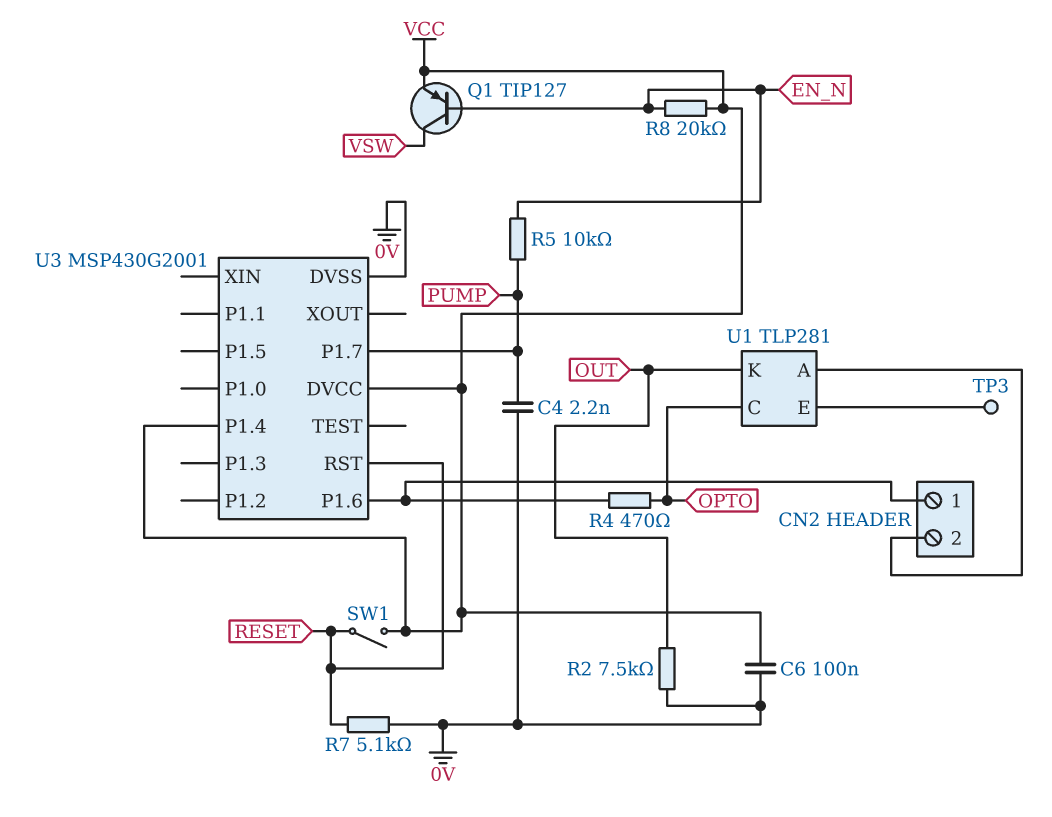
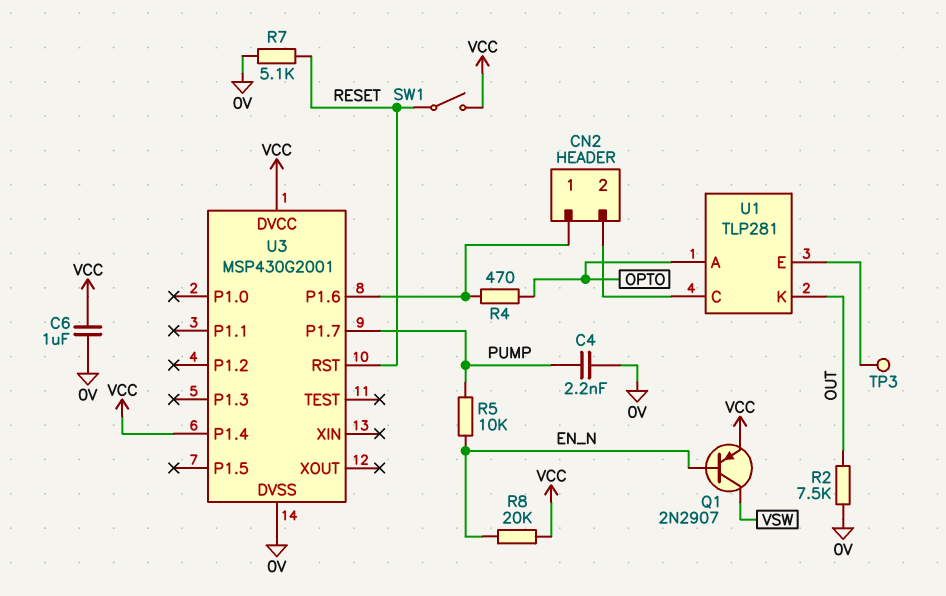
C6: 100nF (0V, VCC) -> 1uF (0V, VCC)
Q1: PNP TIP127 (B EN_N, C VSW, E VCC) -> PNP 2N2907 (B EN_N, C VSW, E VCC)
U1 pin A: CN2/2 -> OPTO
U1 pin C: OPTO -> CN2/2

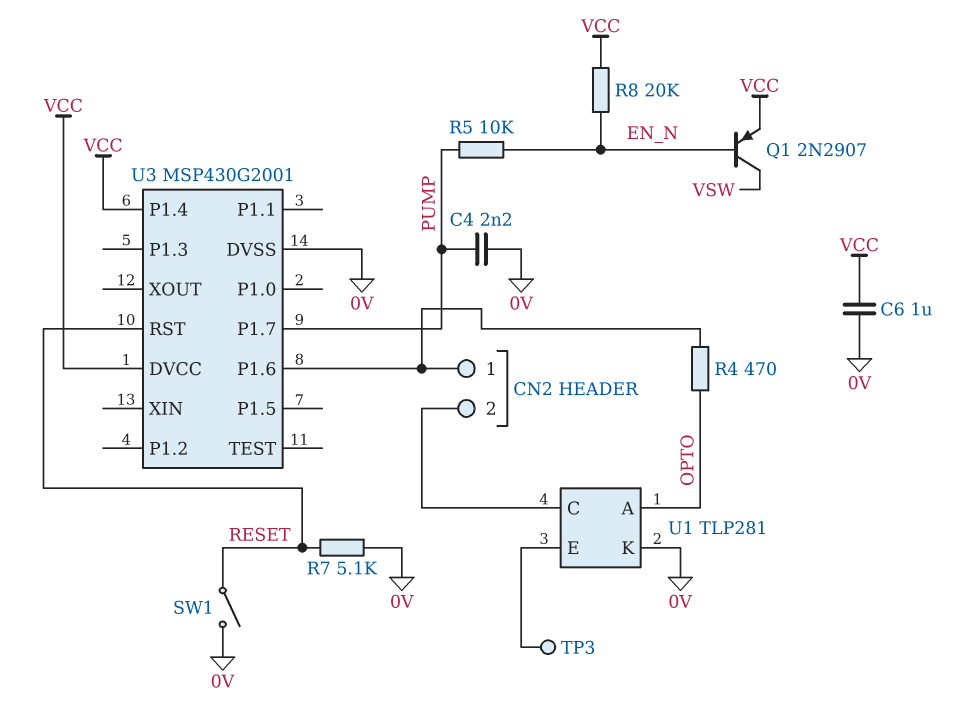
R2: 7.5k (0V, OUT) -> none
SW1: switch (RESET, VCC) -> switch (0V, RESET)
U1 pin K: OUT -> 0V

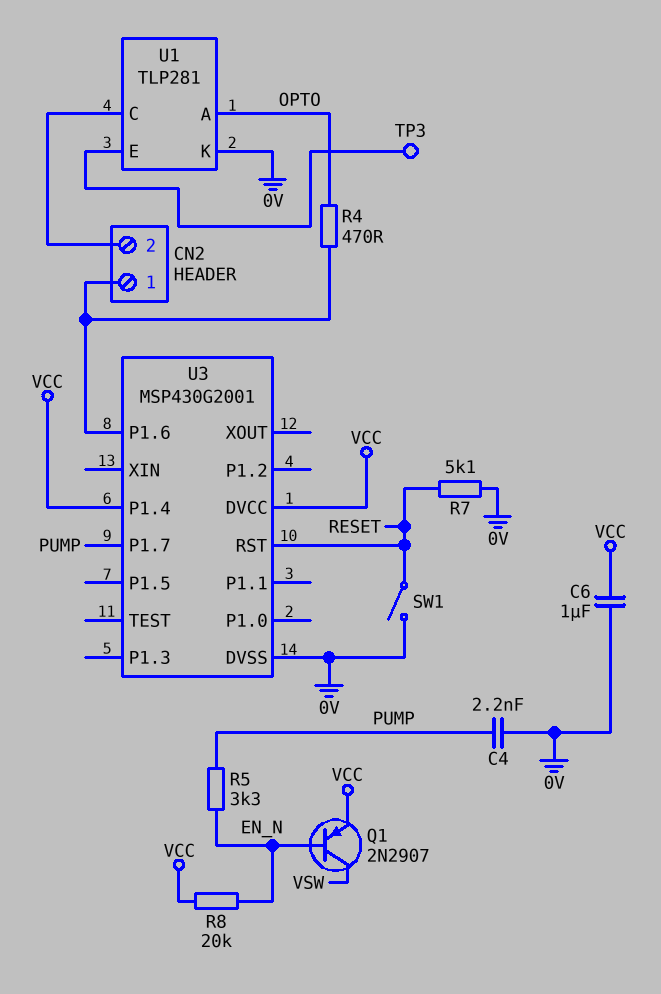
R5: 10k (EN_N, PUMP) -> 3.3k (EN_N, PUMP)

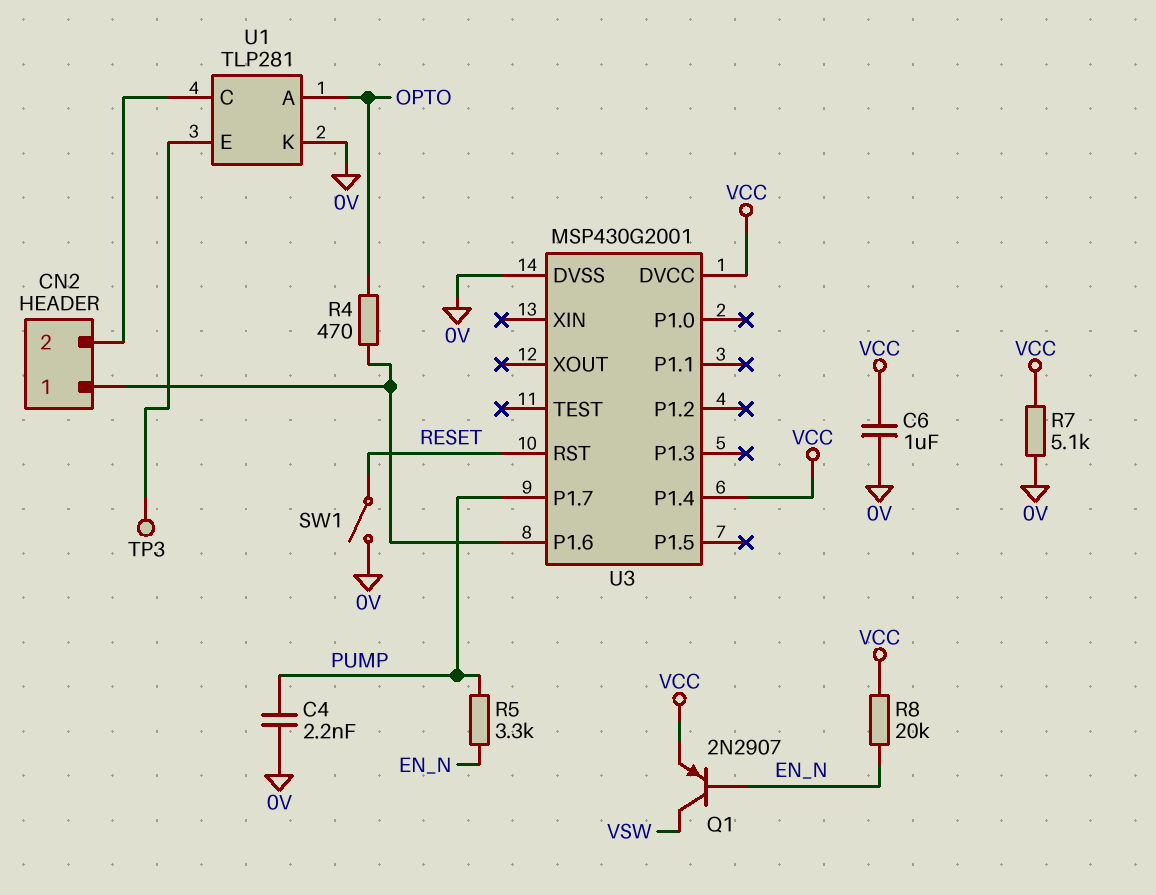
R7: 5.1k (0V, RESET) -> 5.1k (0V, VCC)

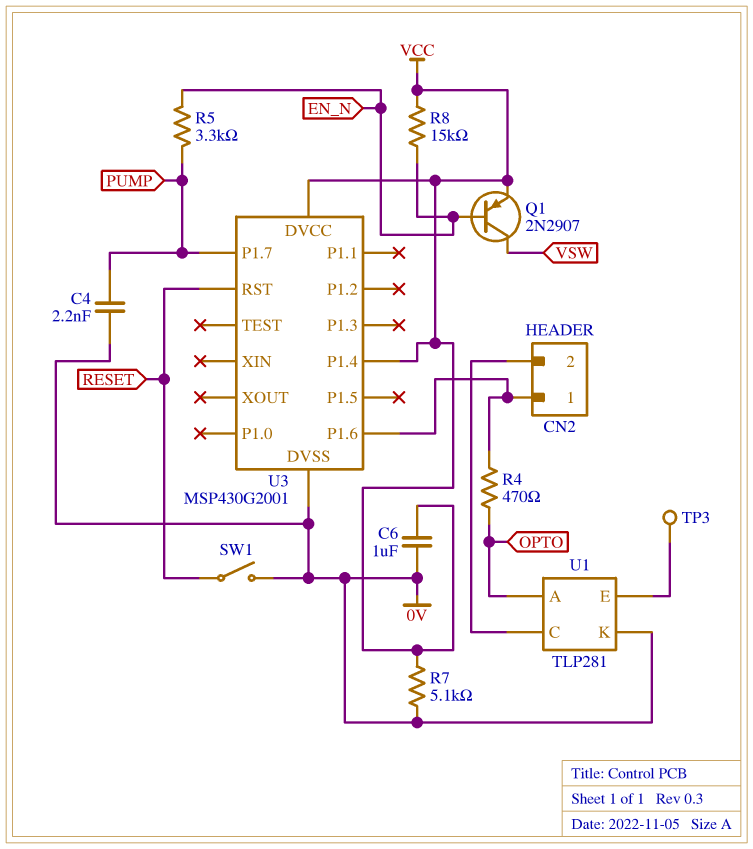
R8: 20k (EN_N, VCC) -> 15k (EN_N, VCC)

